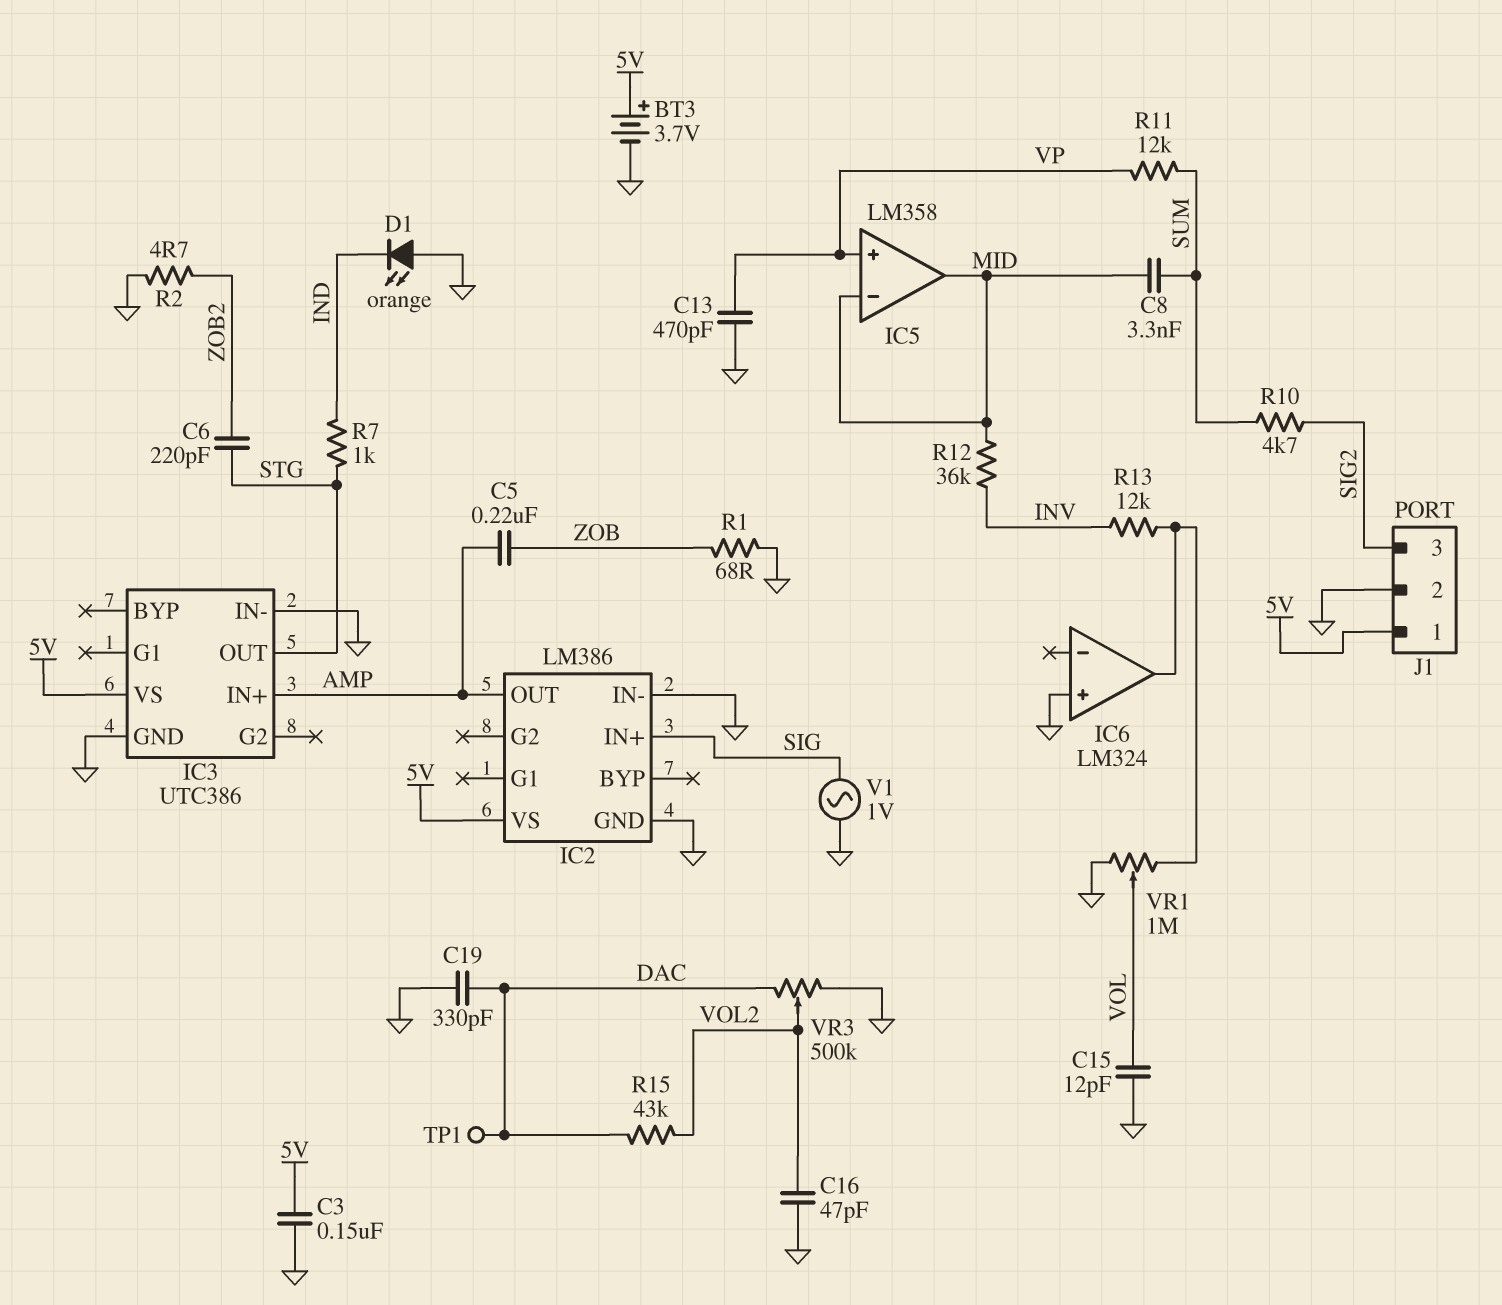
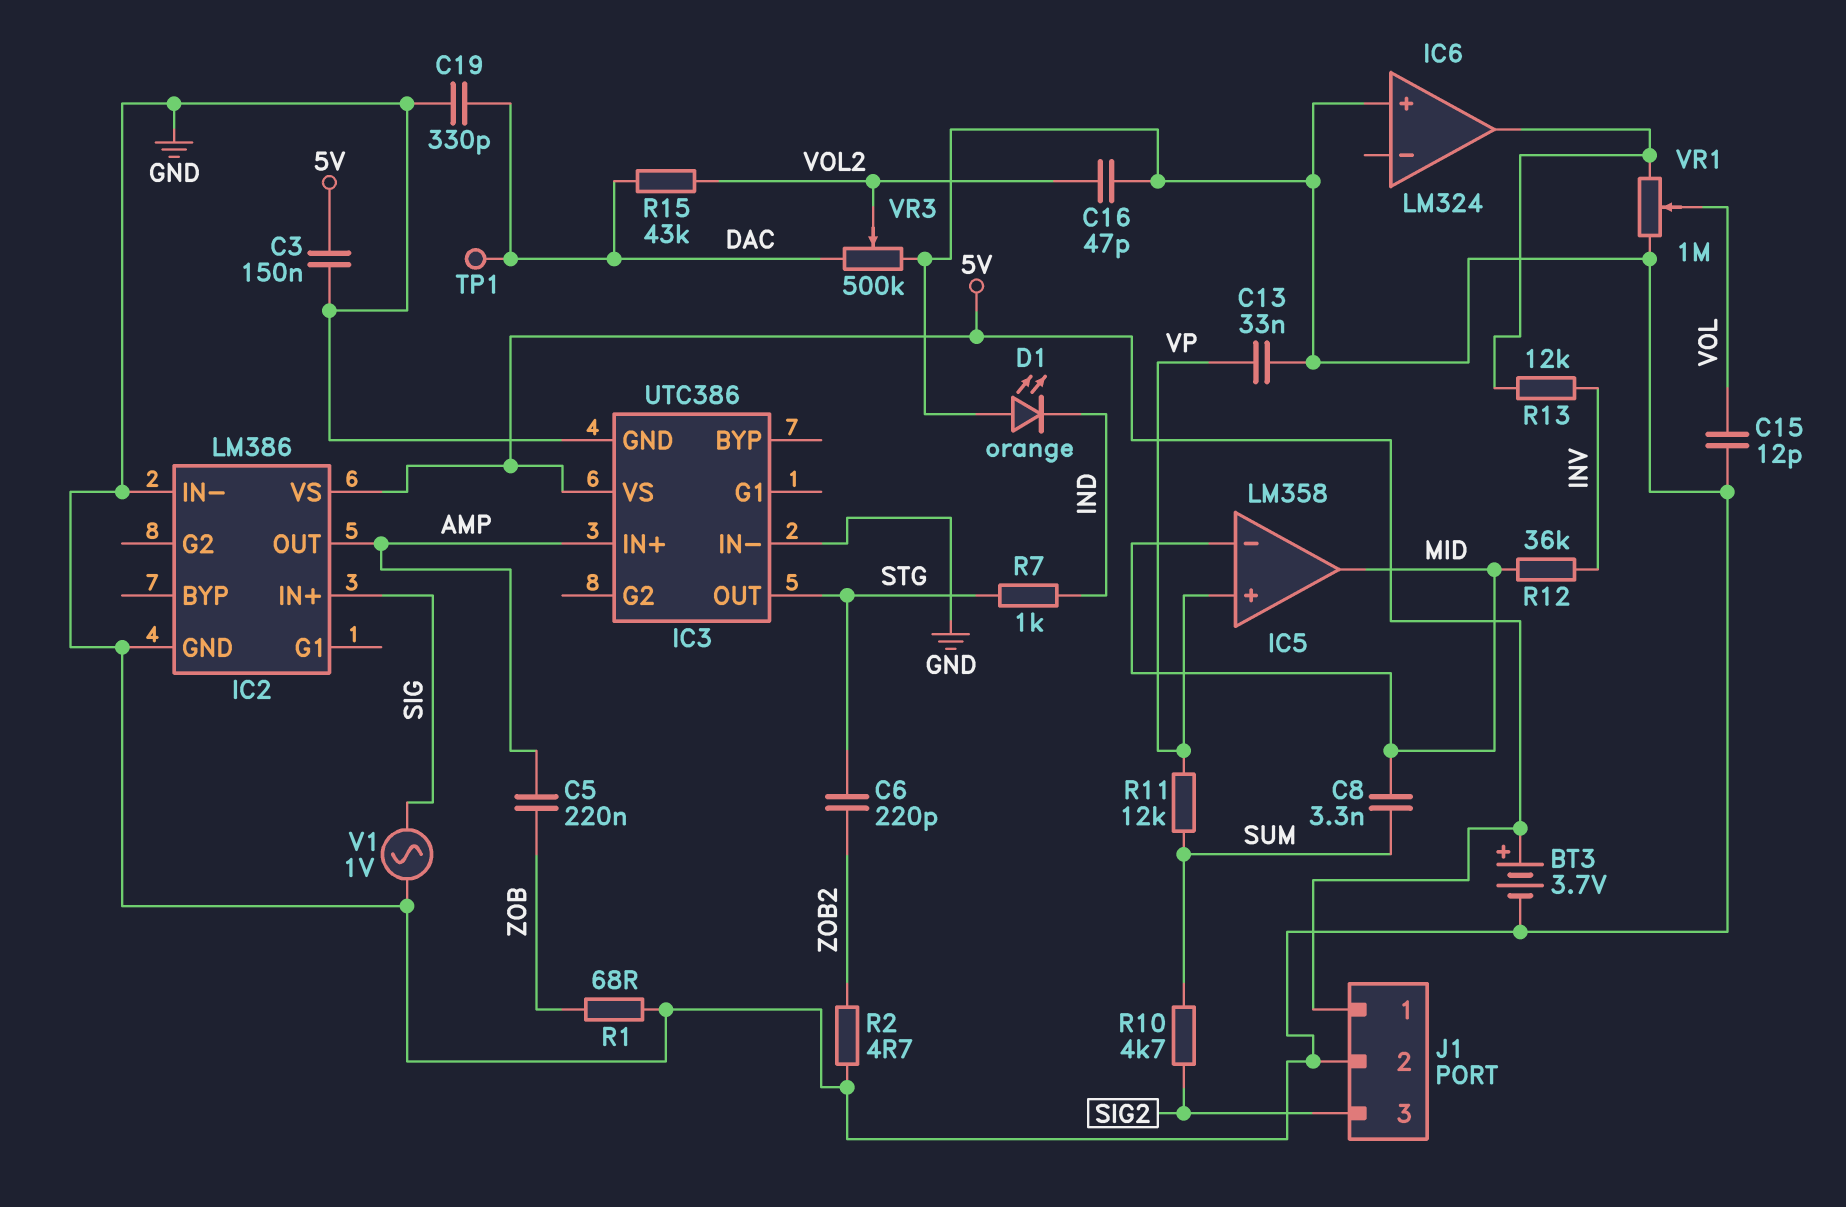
C13: 470pF (GND, VP) -> 33nF (GND, VP)

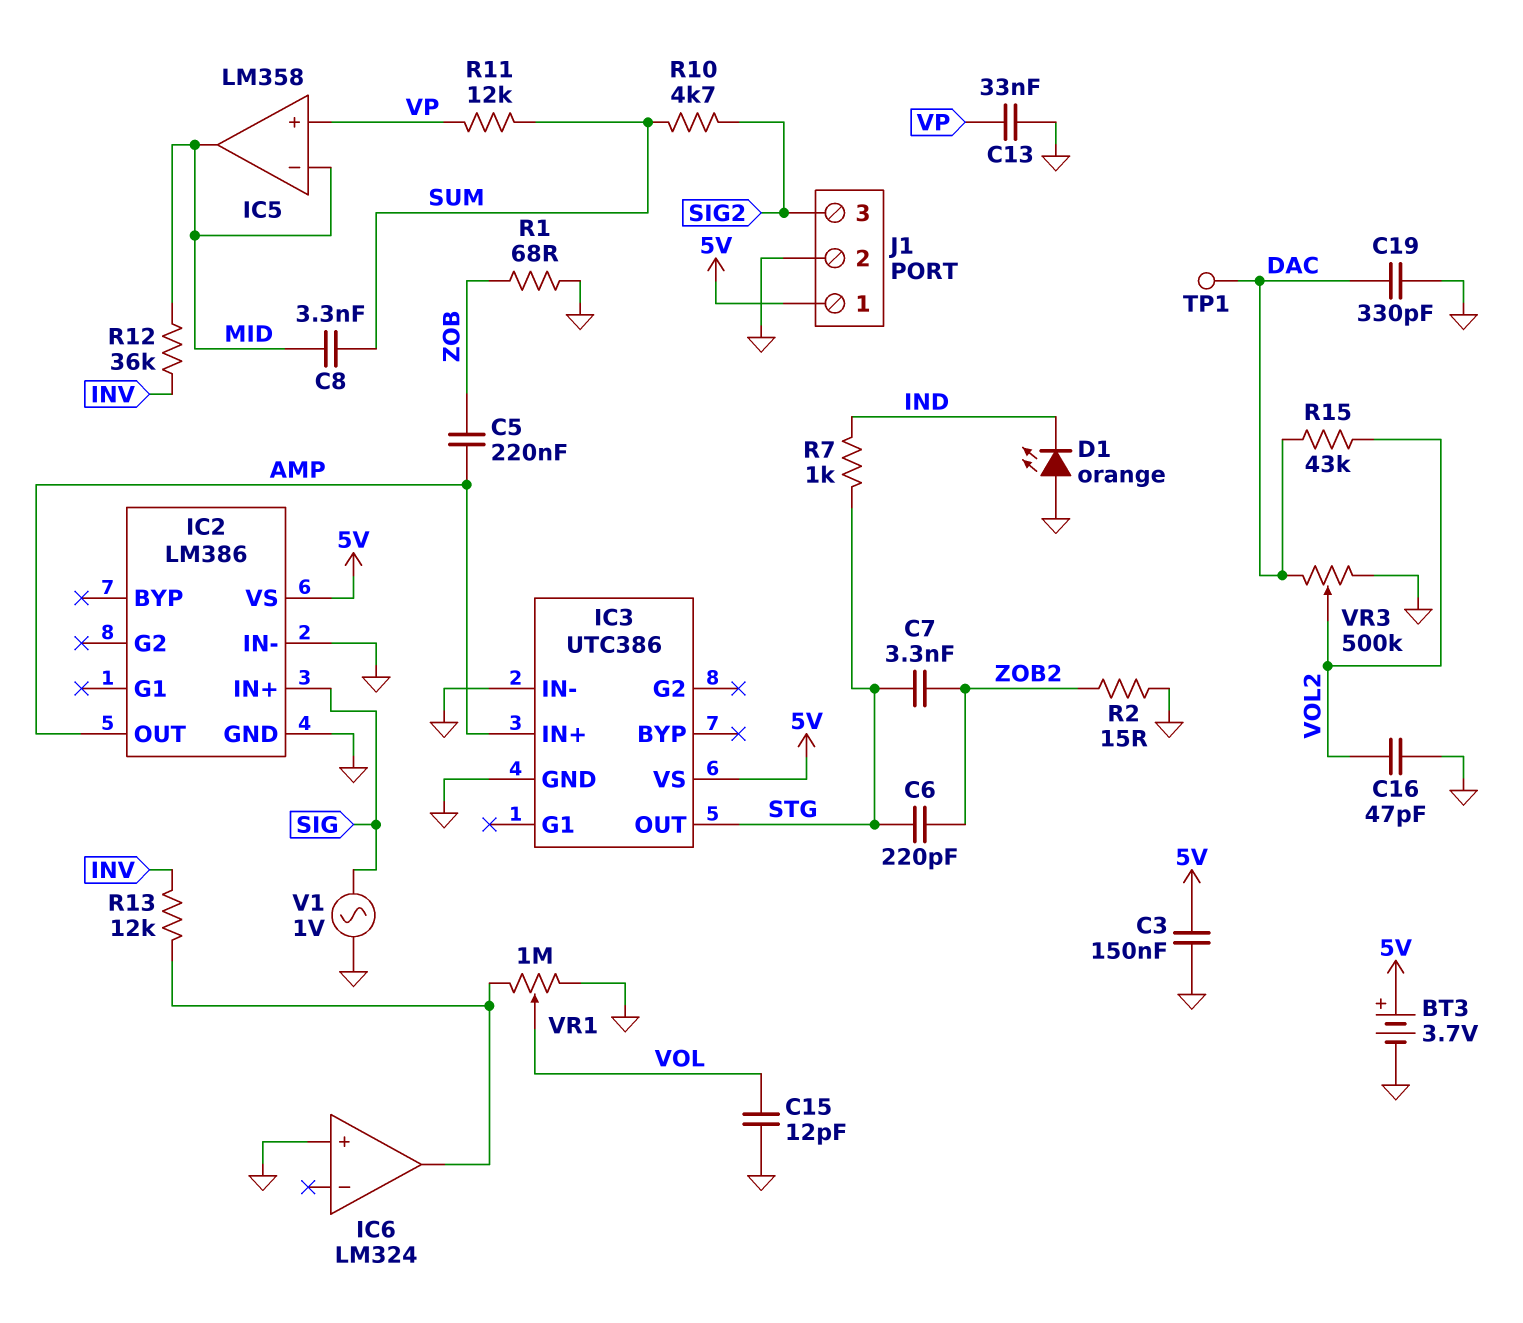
C7: none -> 3.3nF (STG, ZOB2)
R2: 4.7 (GND, ZOB2) -> 15 (GND, ZOB2)

